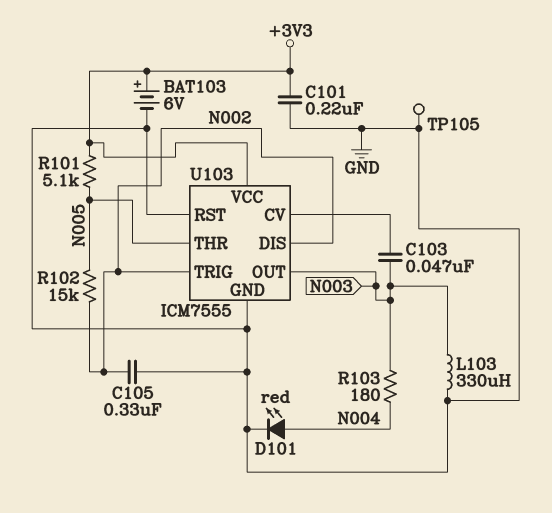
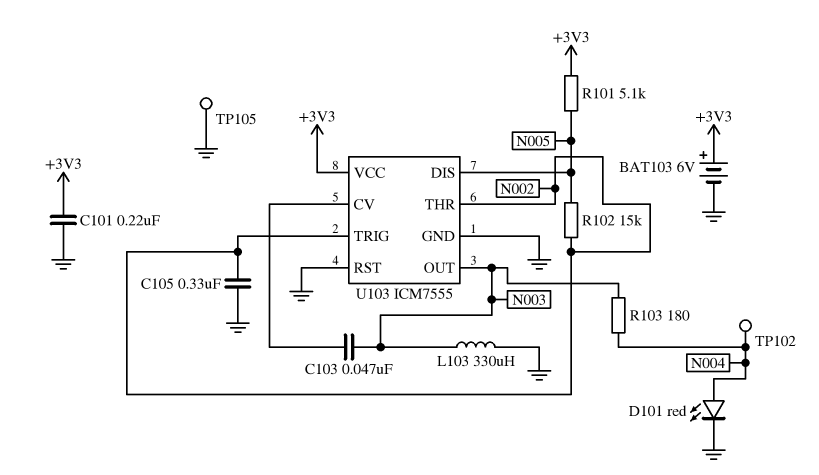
TP102: none -> test point (N004)
U103 pin DIS: N002 -> N005
U103 pin THR: N005 -> N002

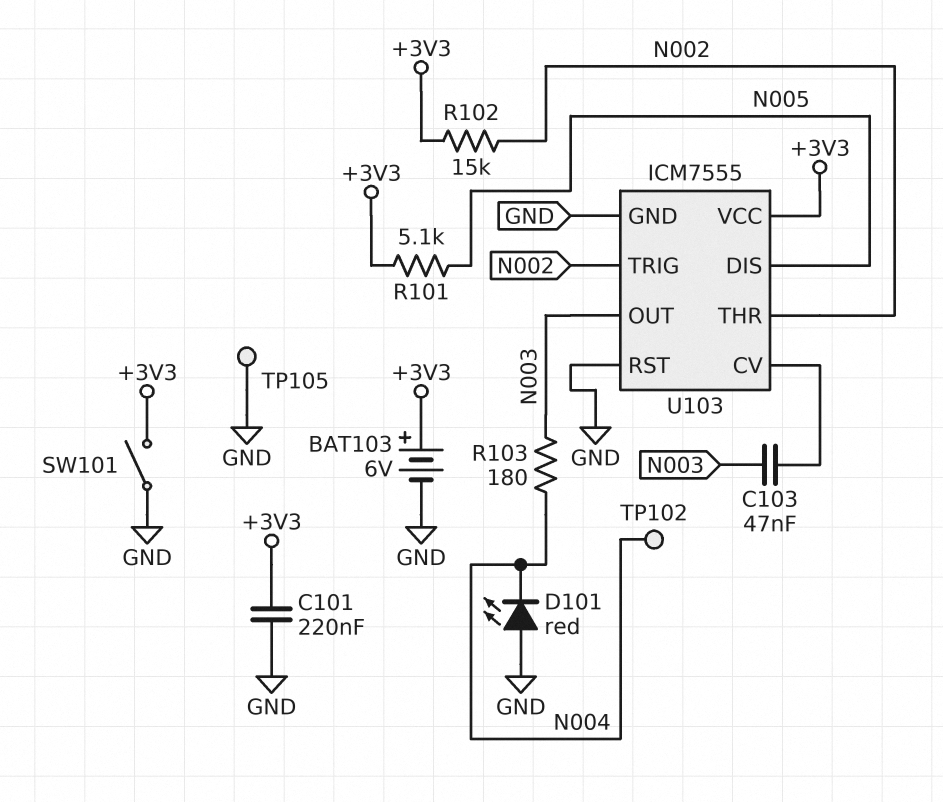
C105: 330nF (GND, N002) -> none
D101: LED red (A N004, K GND) -> LED red (A GND, K N004)
L103: 330uH (GND, N003) -> none
R102: 15k (N002, N005) -> 15k (+3V3, N002)
SW101: none -> switch (+3V3, GND)

